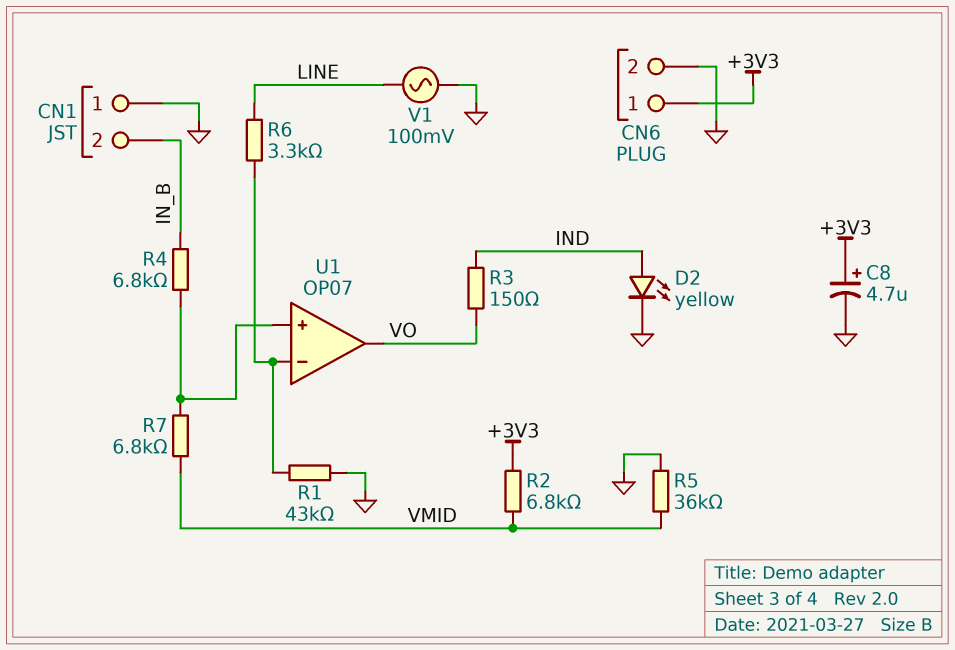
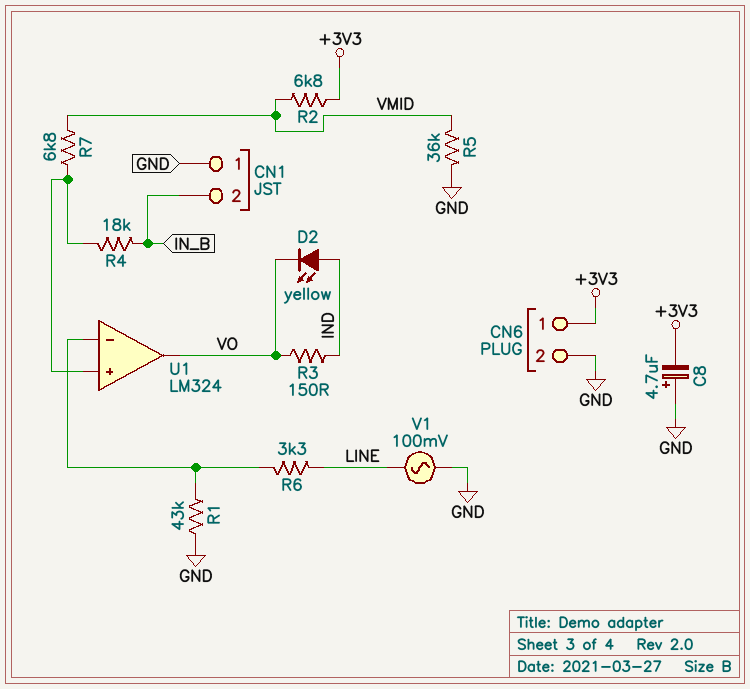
C8: 4.7uF (plus +3V3, minus GND) -> 4.7uF (plus GND, minus +3V3)
D2: LED yellow (A IND, K GND) -> LED yellow (A IND, K VO)
R4: 6.8k (IN_B, U1/in+) -> 18k (IN_B, U1/in+)
U1: OP07 -> LM324

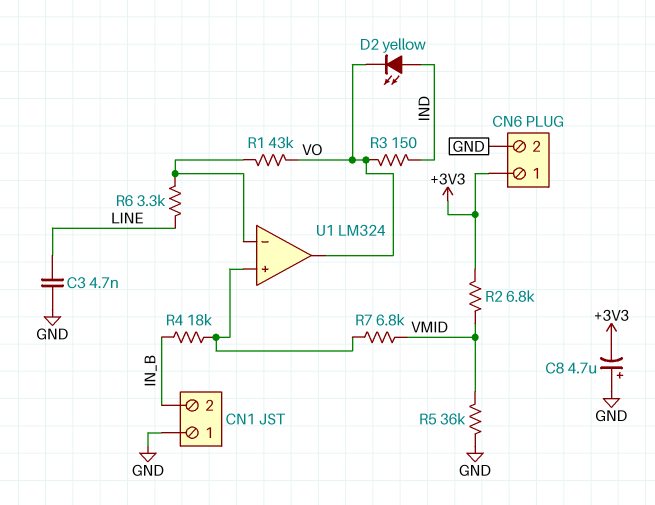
C3: none -> 4.7nF (GND, LINE)
R1: 43k (GND, U1/in-) -> 43k (U1/in-, VO)
V1: AC 100mV (GND, LINE) -> none

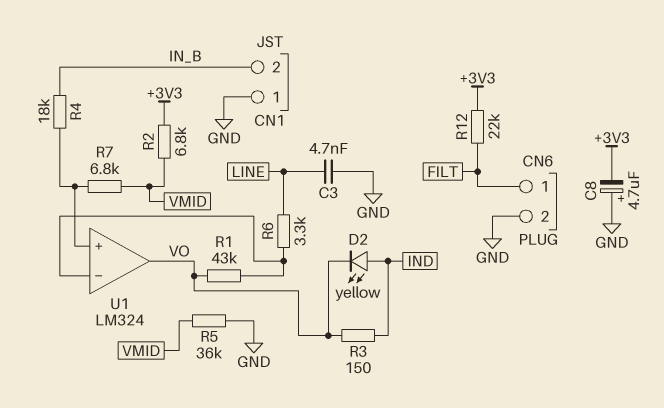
CN6 pin 1: +3V3 -> FILT
R12: none -> 22k (+3V3, FILT)

